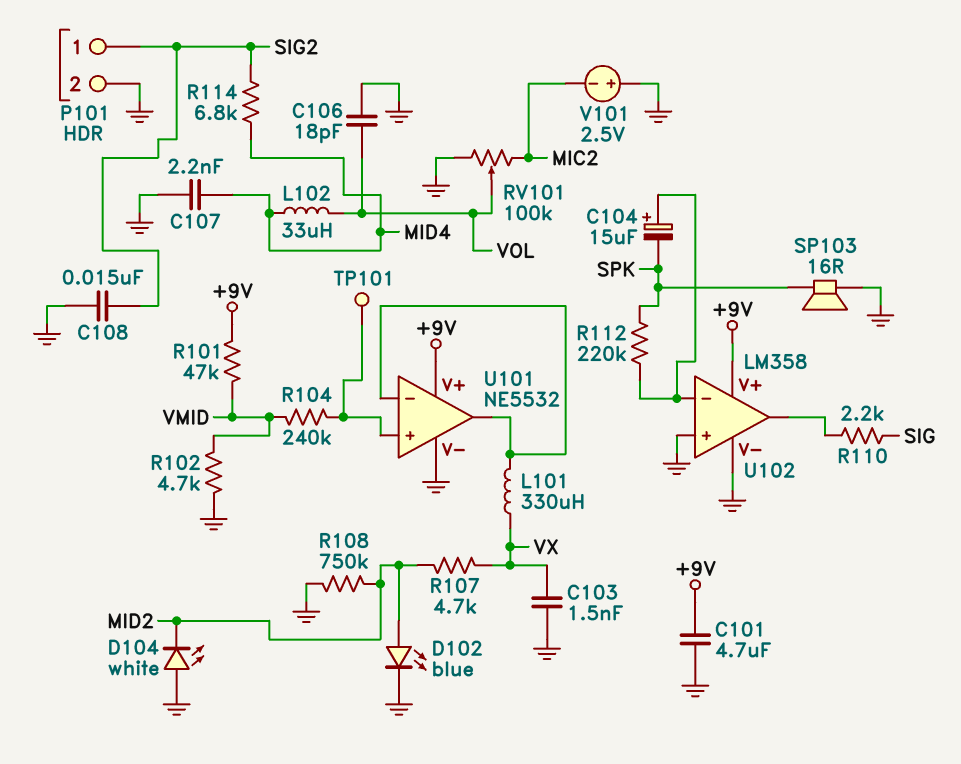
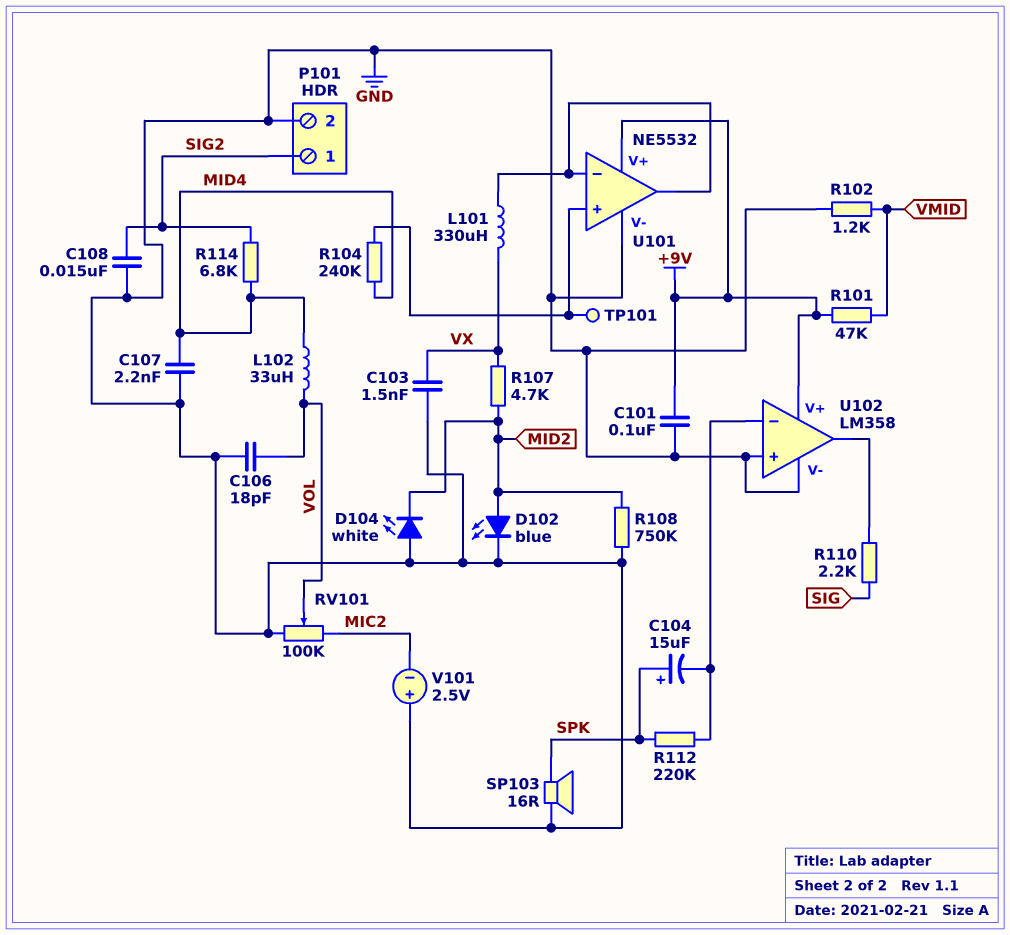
C101: 4.7uF (+9V, GND) -> 100nF (+9V, GND)
C104: 15uF (plus U102/in-, minus SPK) -> 15uF (plus SPK, minus U102/in-)
R102: 4.7k (GND, VMID) -> 1.2k (GND, VMID)
R104: 240k (U101/in+, VMID) -> 240k (MID4, U101/in+)

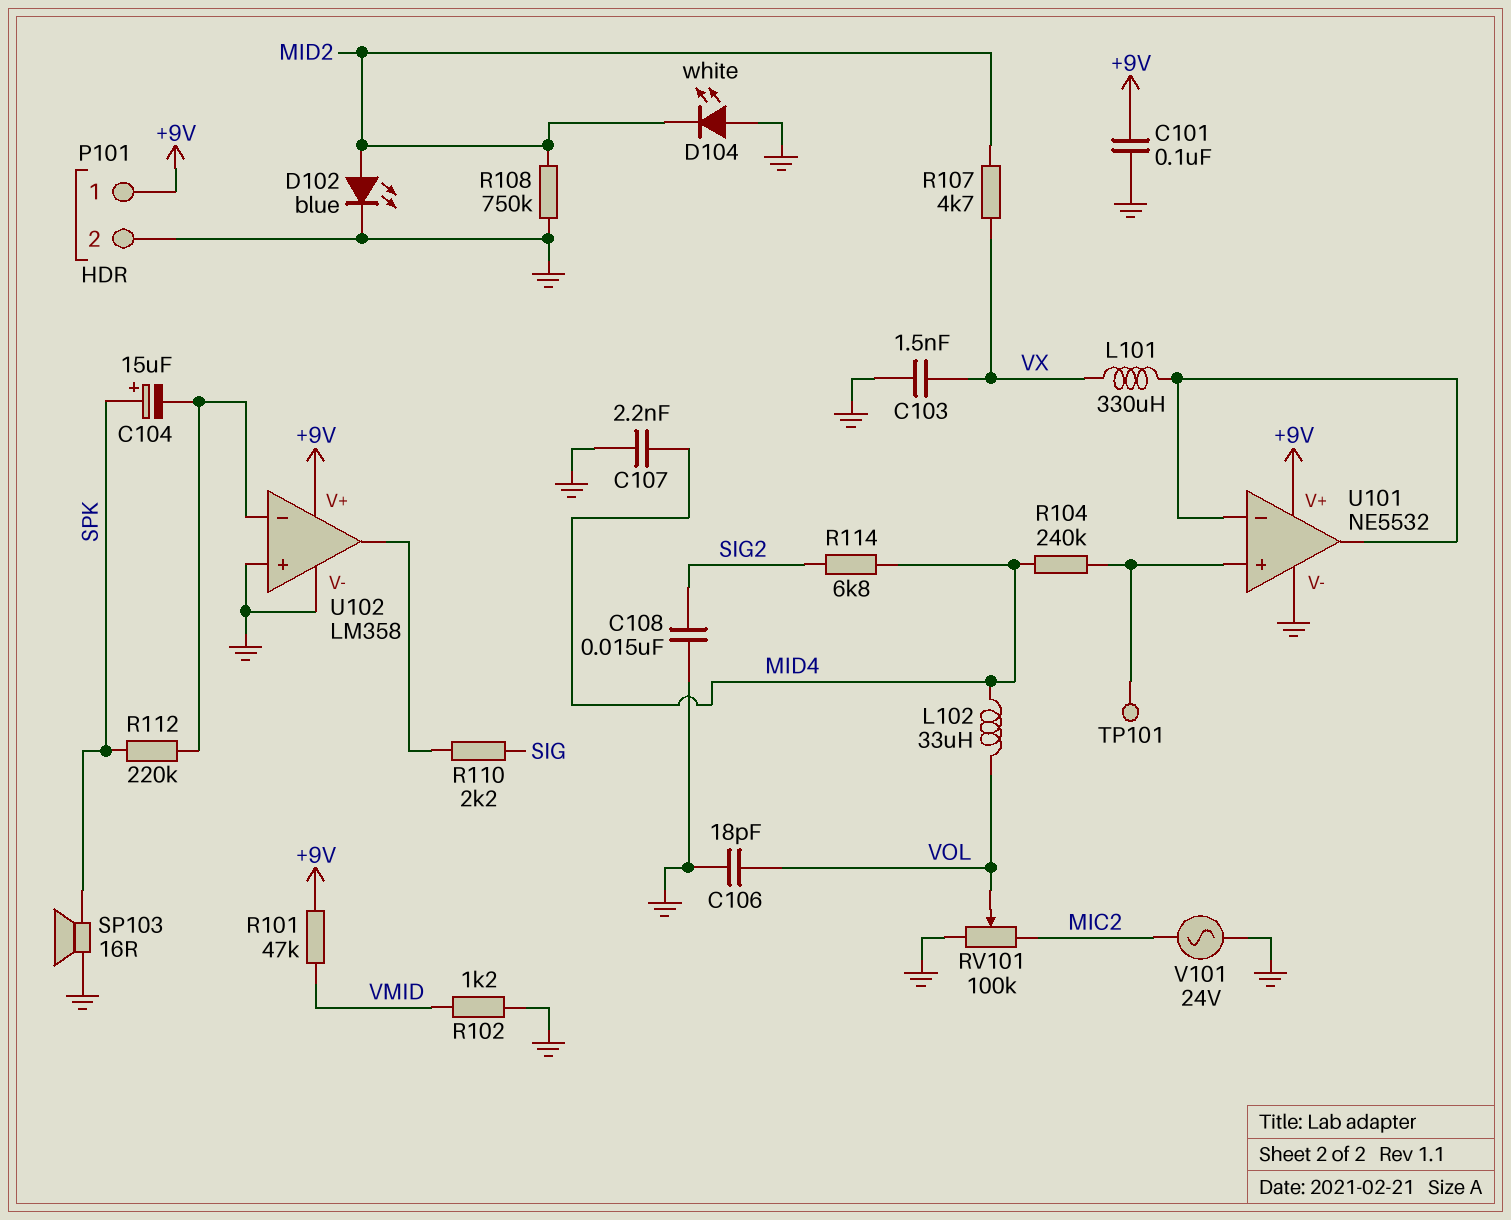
P101 pin 1: SIG2 -> +9V
V101: 2.5V (plus GND, minus MIC2) -> AC 24V (GND, MIC2)

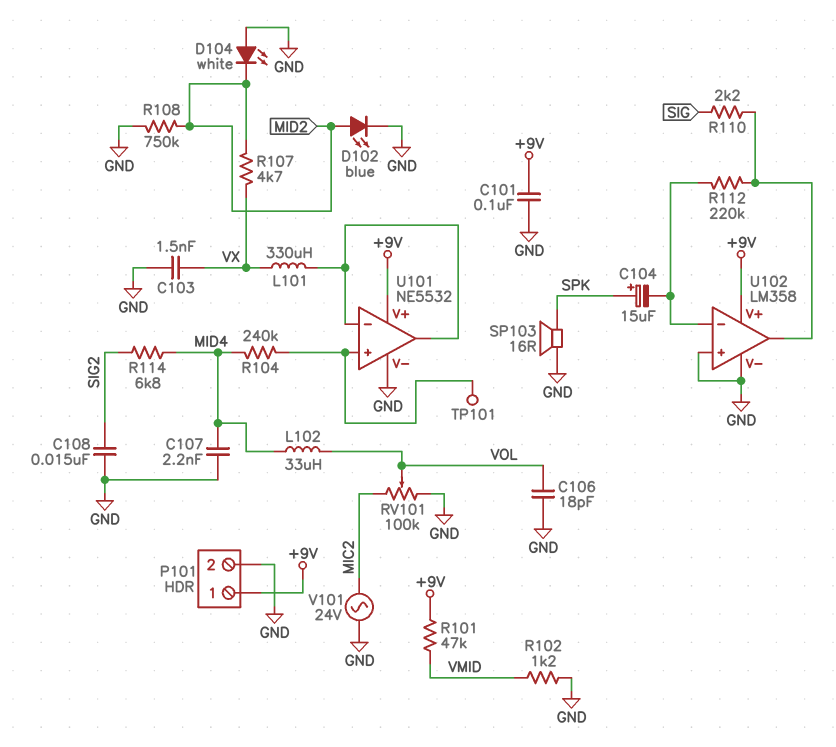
R112: 220k (SPK, U102/in-) -> 220k (U102/in-, U102/out)

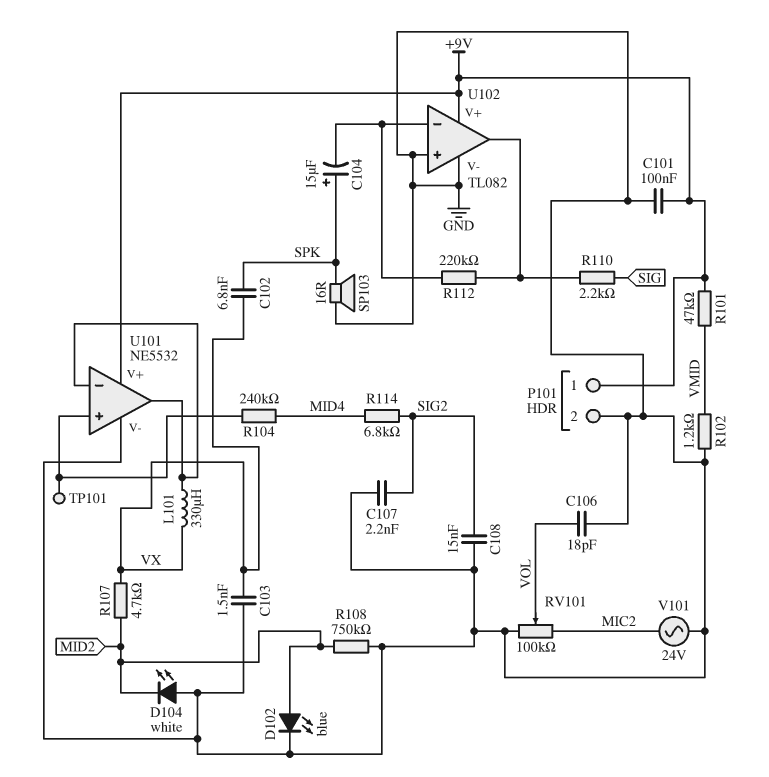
C102: none -> 6.8nF (SPK, VX)
C107: 2.2nF (GND, MID4) -> 2.2nF (GND, SIG2)
L102: 33uH (MID4, VOL) -> none
U102: LM358 -> TL082

